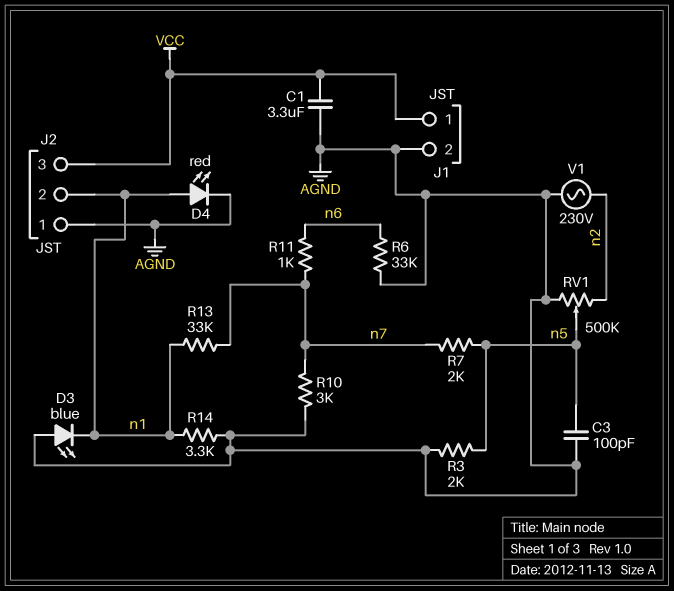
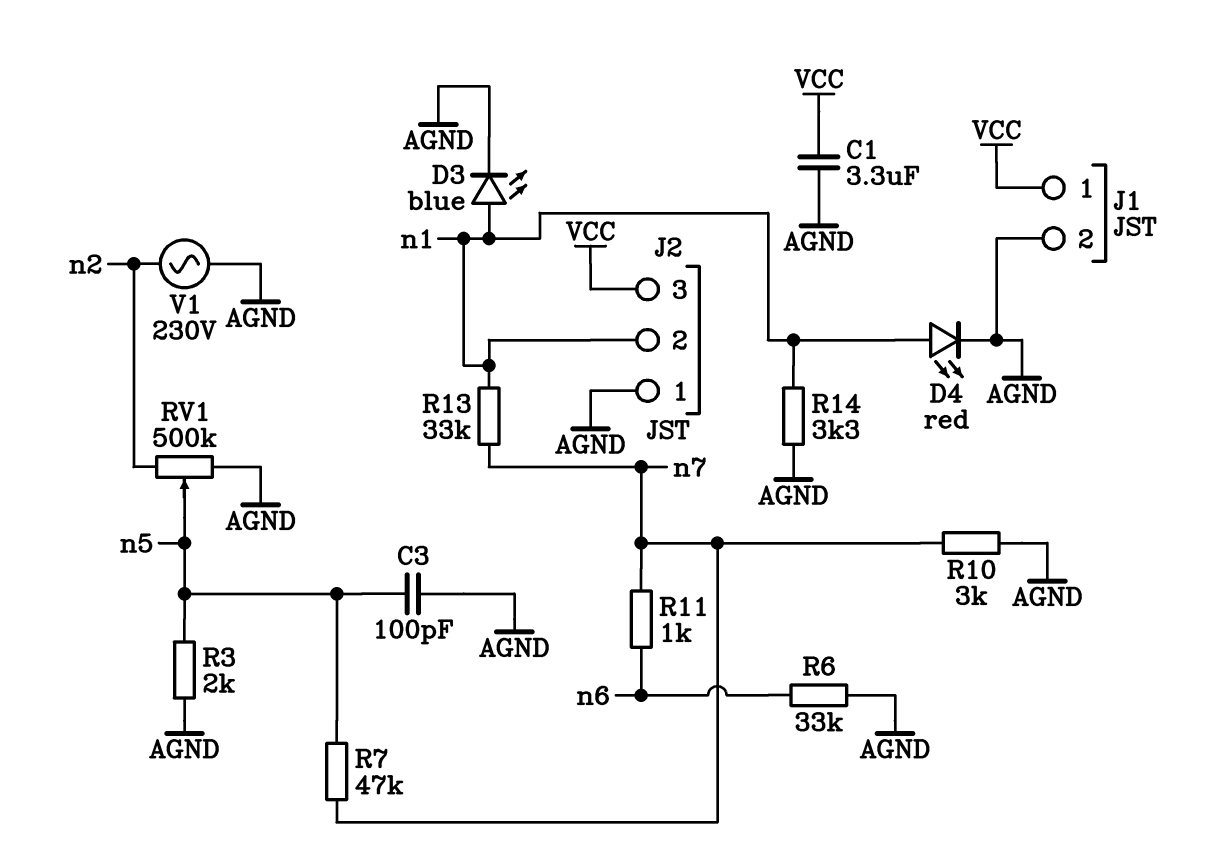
D3: LED blue (A AGND, K n1) -> LED blue (A n1, K AGND)
R7: 2k (n5, n7) -> 47k (n5, n7)

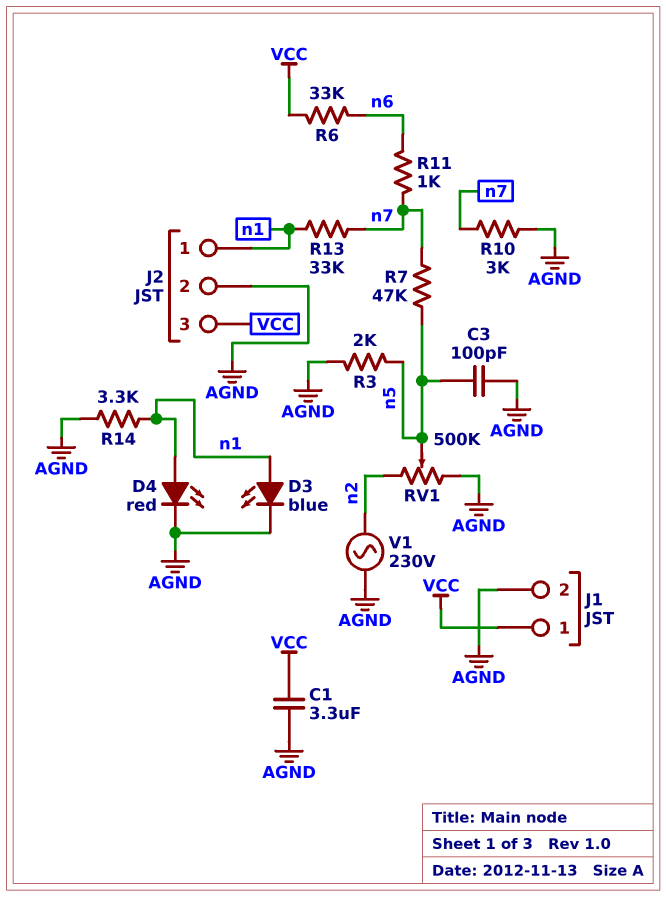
J2 pin 1: AGND -> n1
J2 pin 2: n1 -> AGND
R6: 33k (AGND, n6) -> 33k (VCC, n6)

